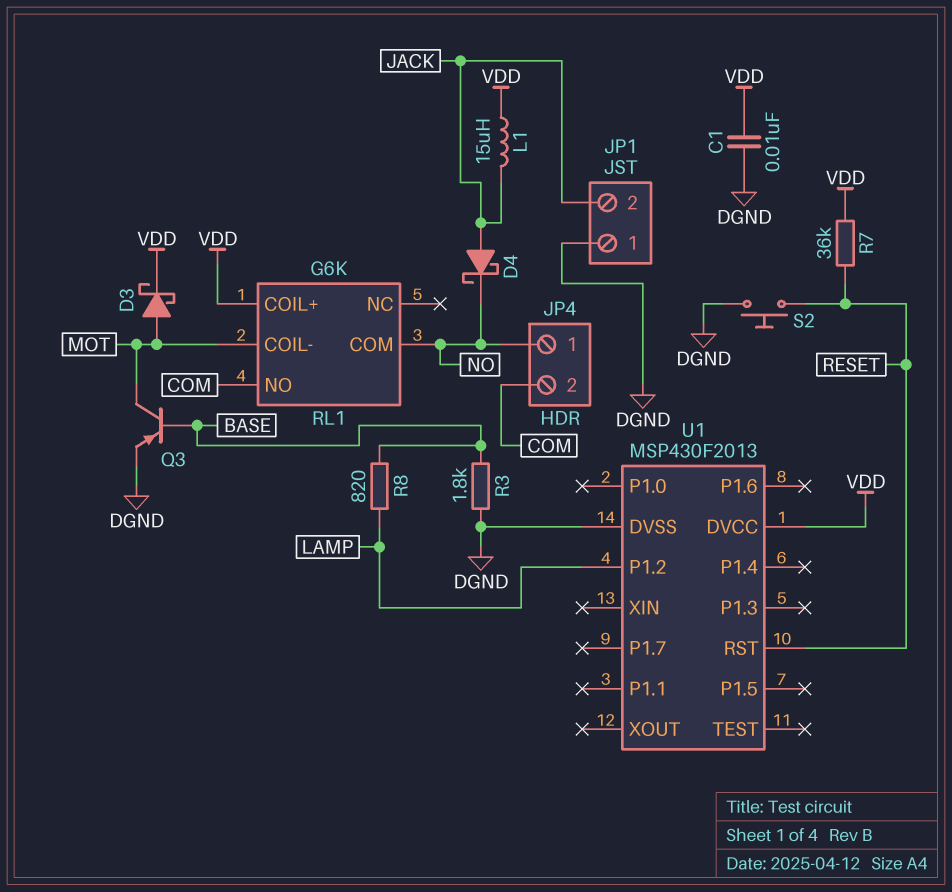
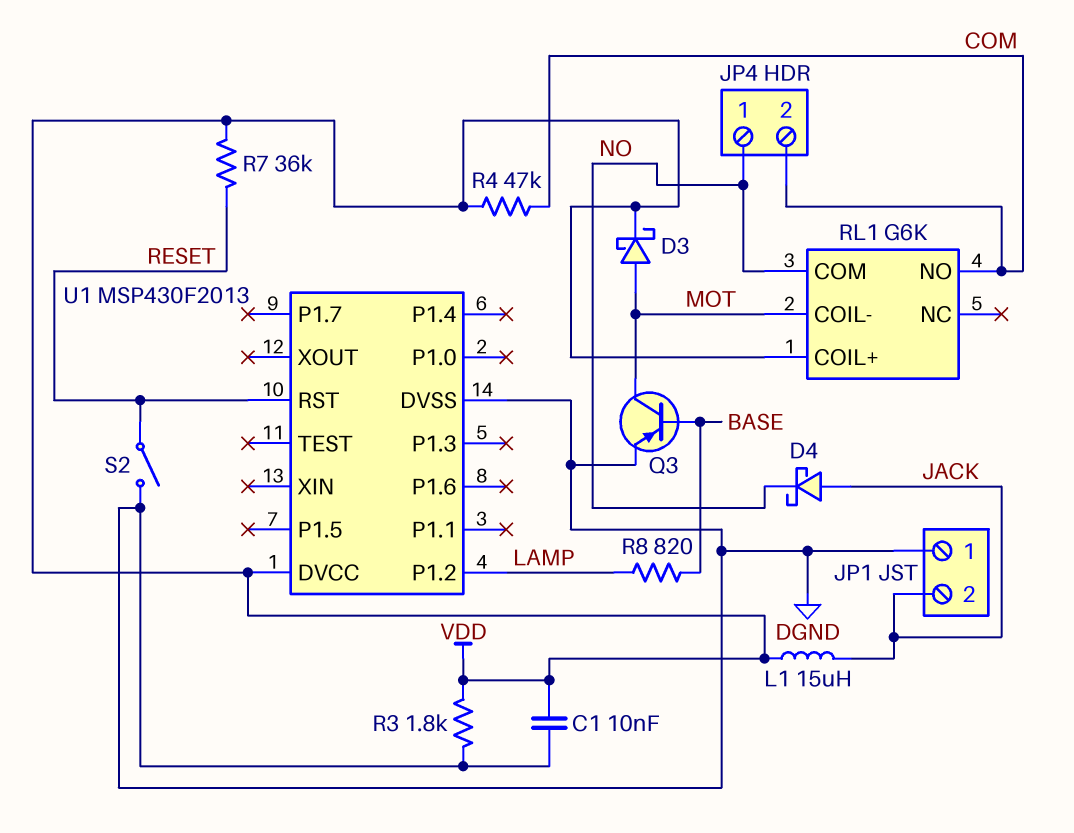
R3: 1.8k (BASE, DGND) -> 1.8k (DGND, VDD)
R4: none -> 47k (COM, VDD)
S2: button (DGND, RESET) -> switch (DGND, RESET)

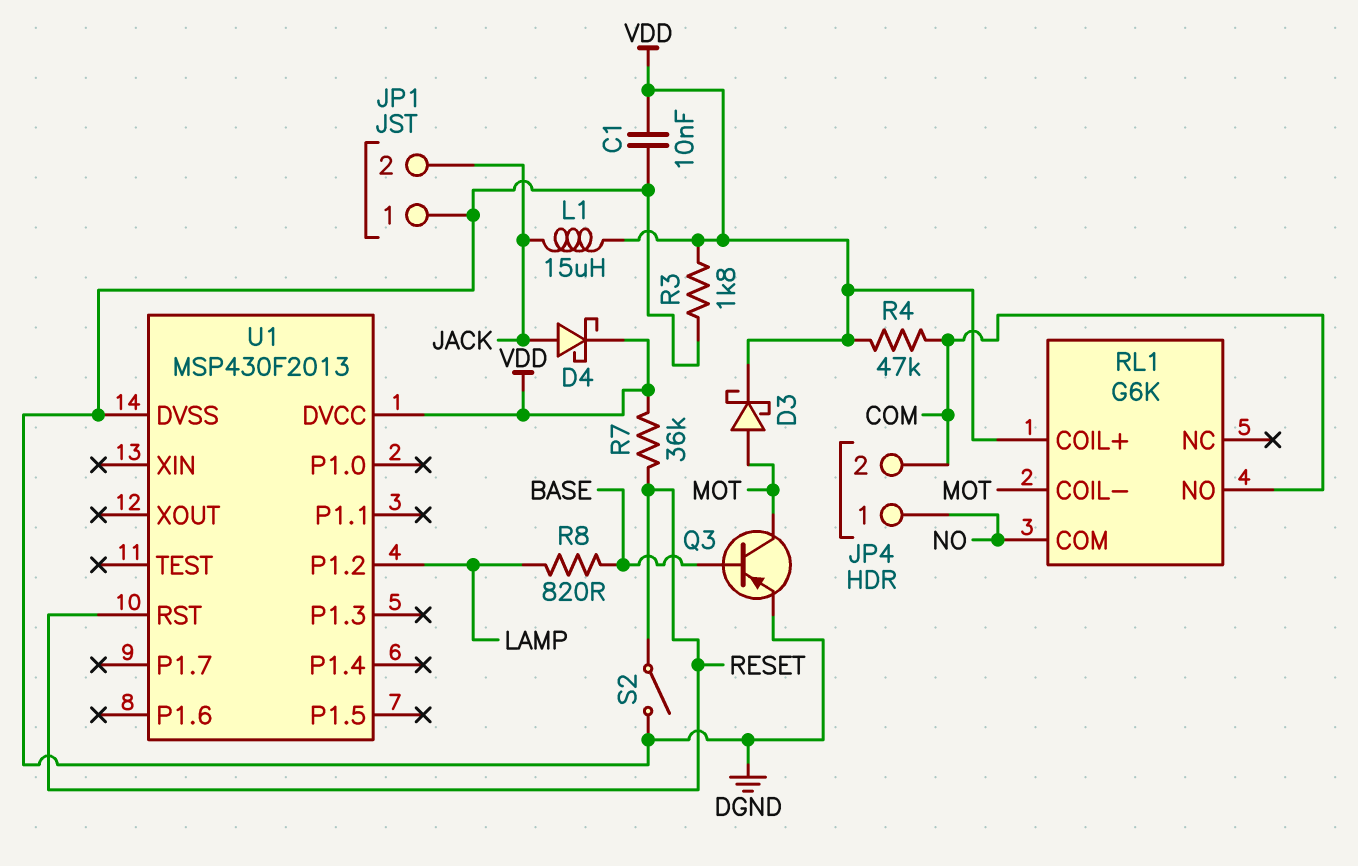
D4: schottky (A JACK, K NO) -> schottky (A JACK, K VDD)

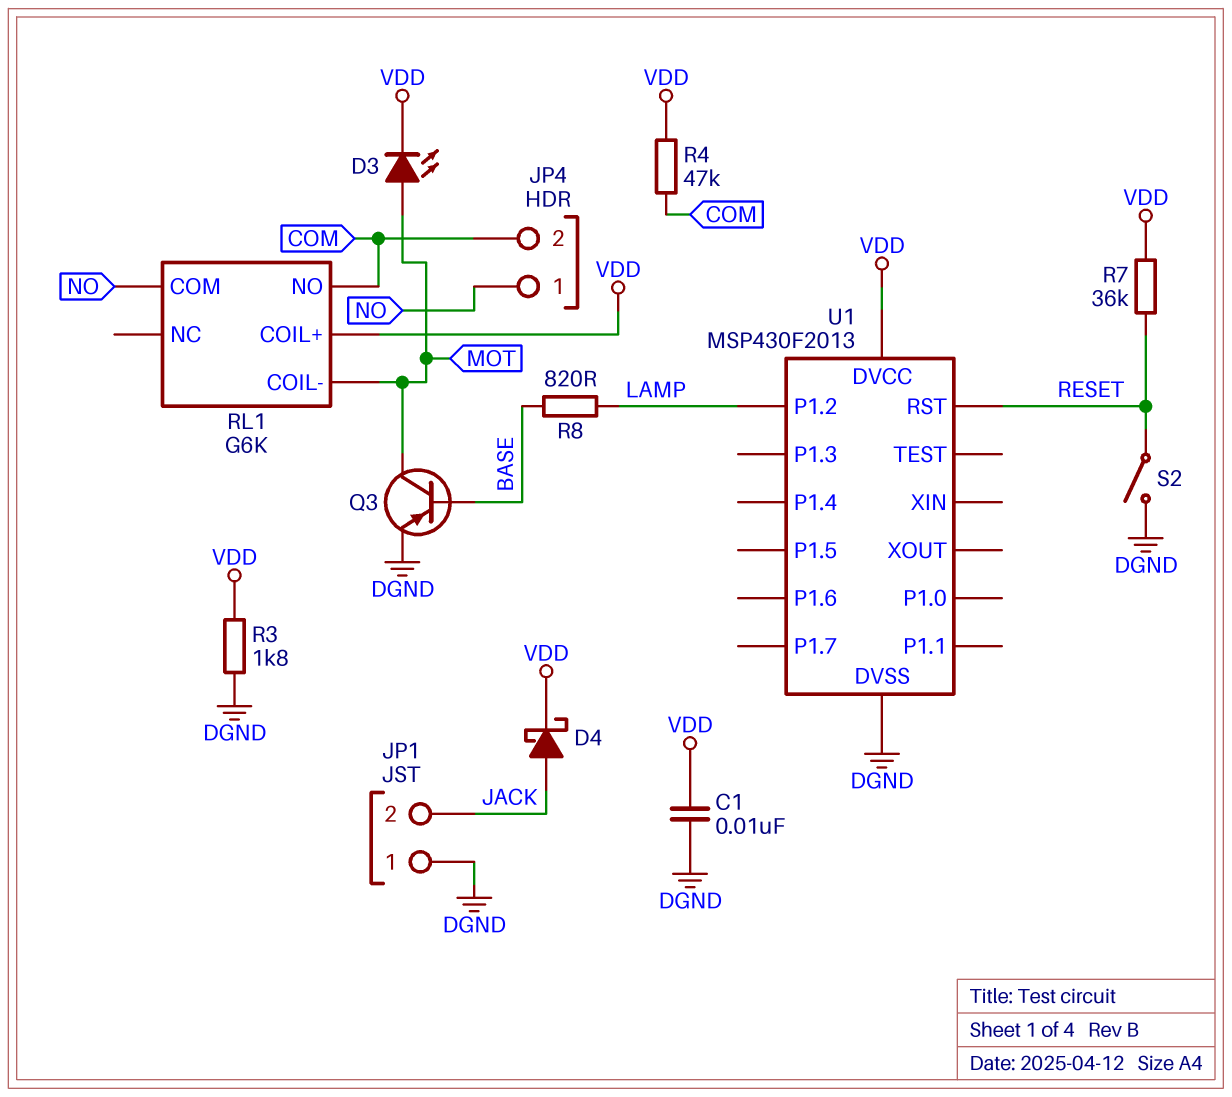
D3: schottky (A MOT, K VDD) -> LED (A MOT, K VDD)
L1: 15uH (JACK, VDD) -> none

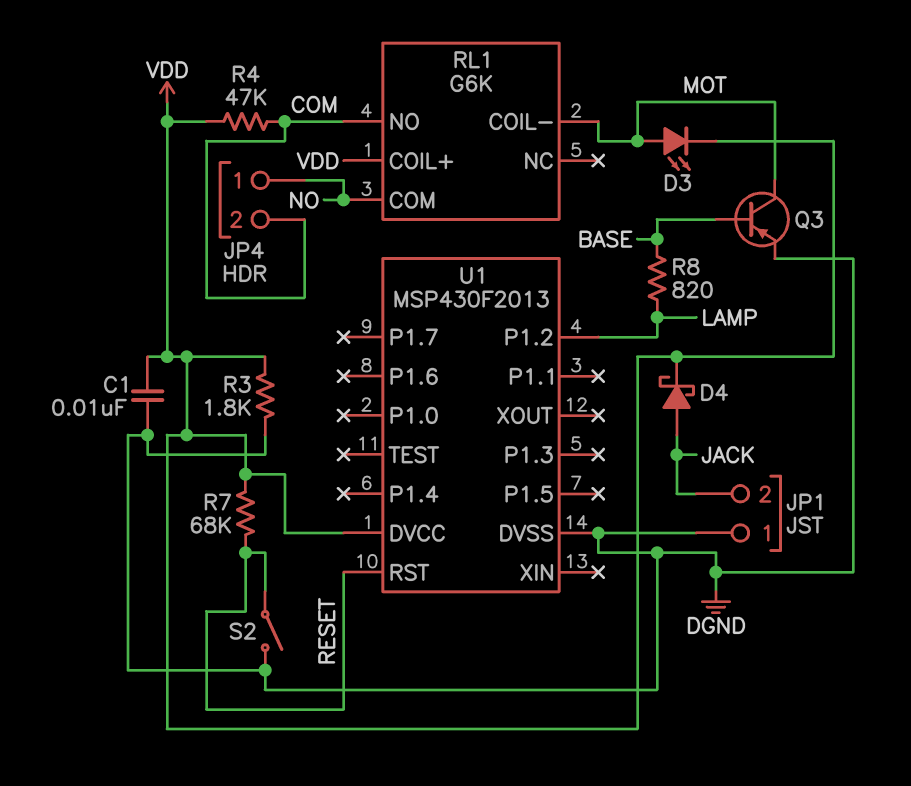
R7: 36k (RESET, VDD) -> 68k (RESET, VDD)

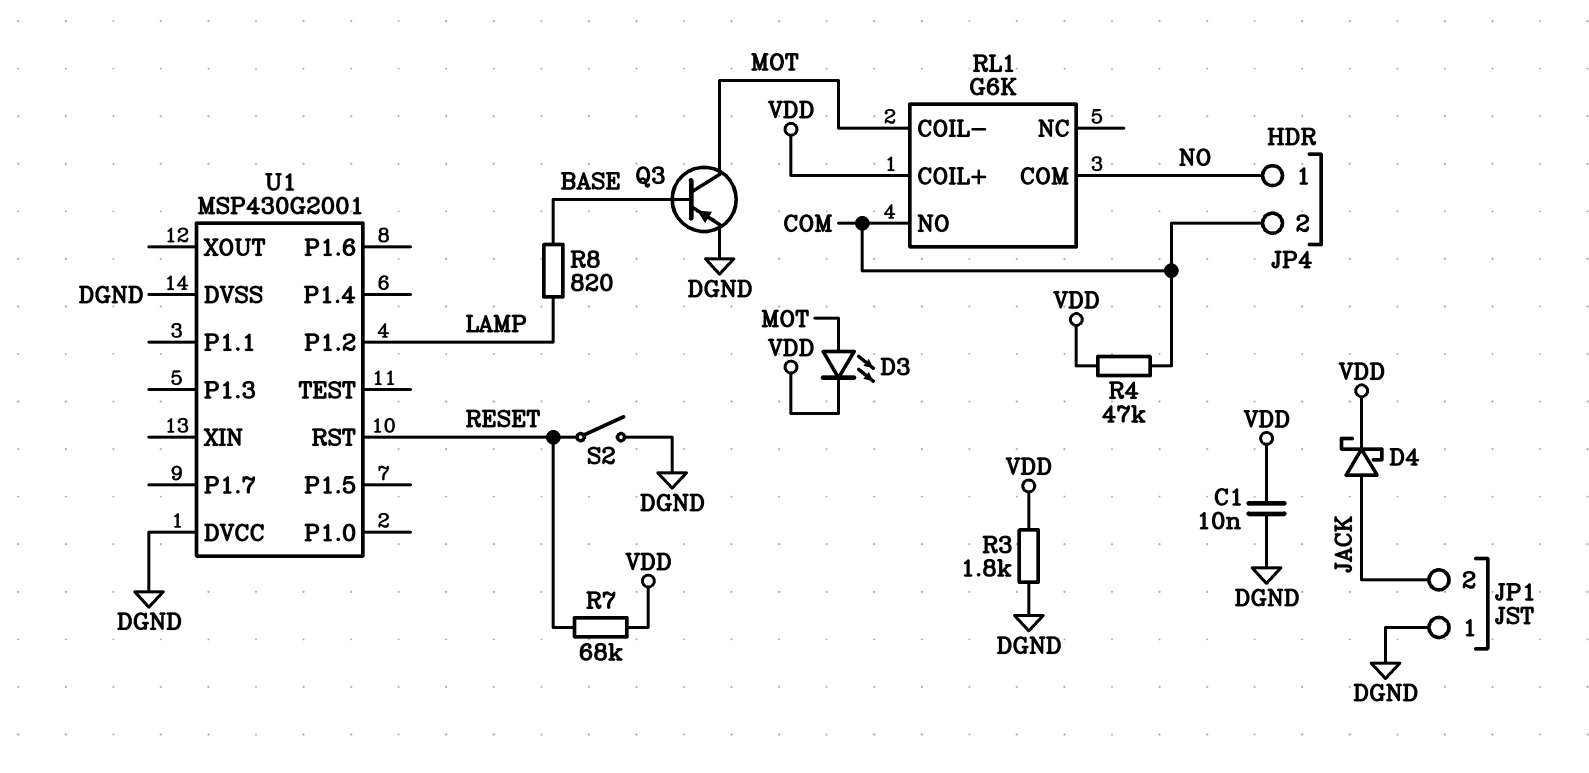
U1: MSP430F2013 -> MSP430G2001
U1 pin DVCC: VDD -> DGND

